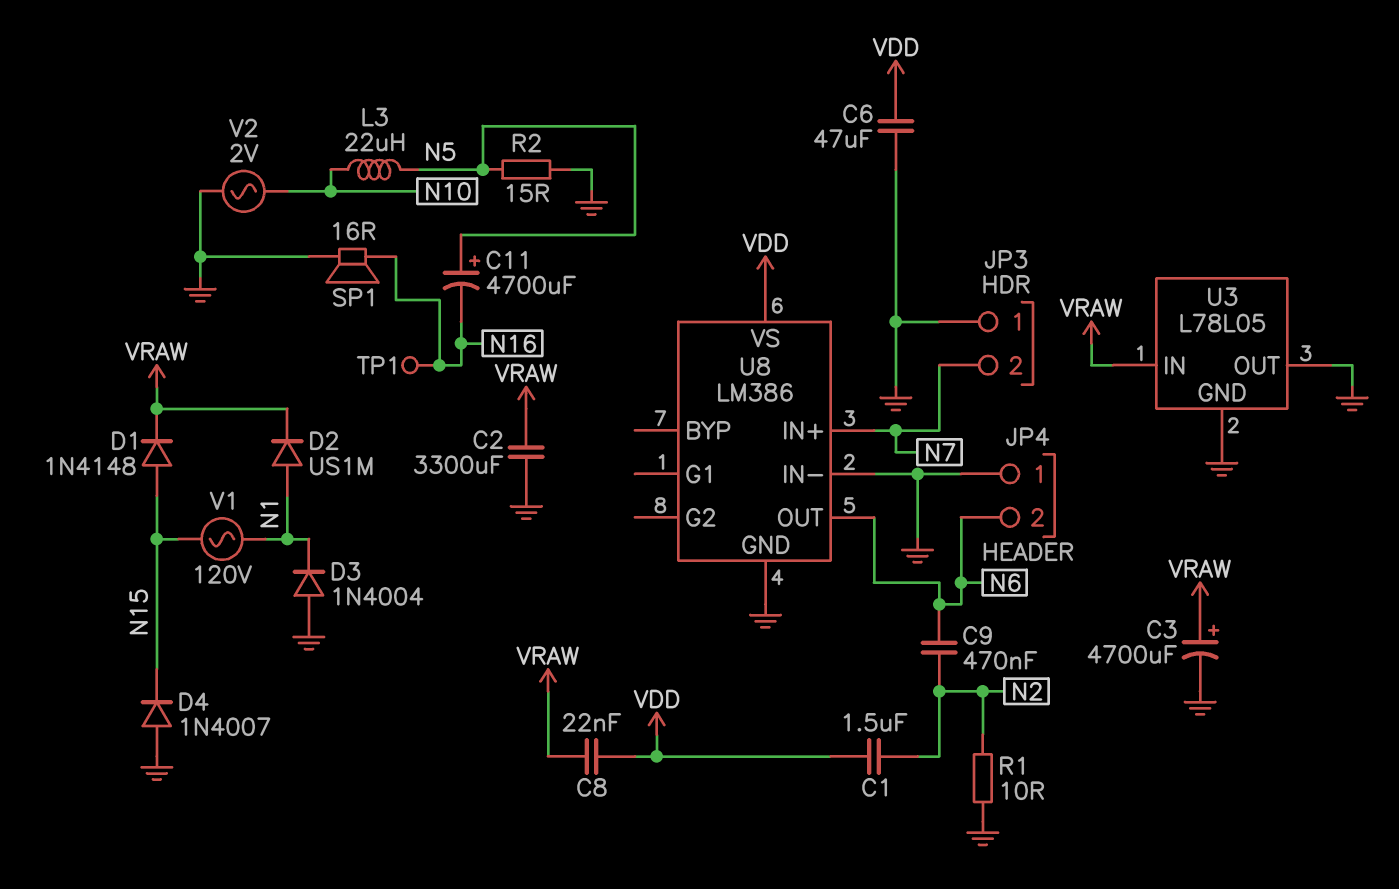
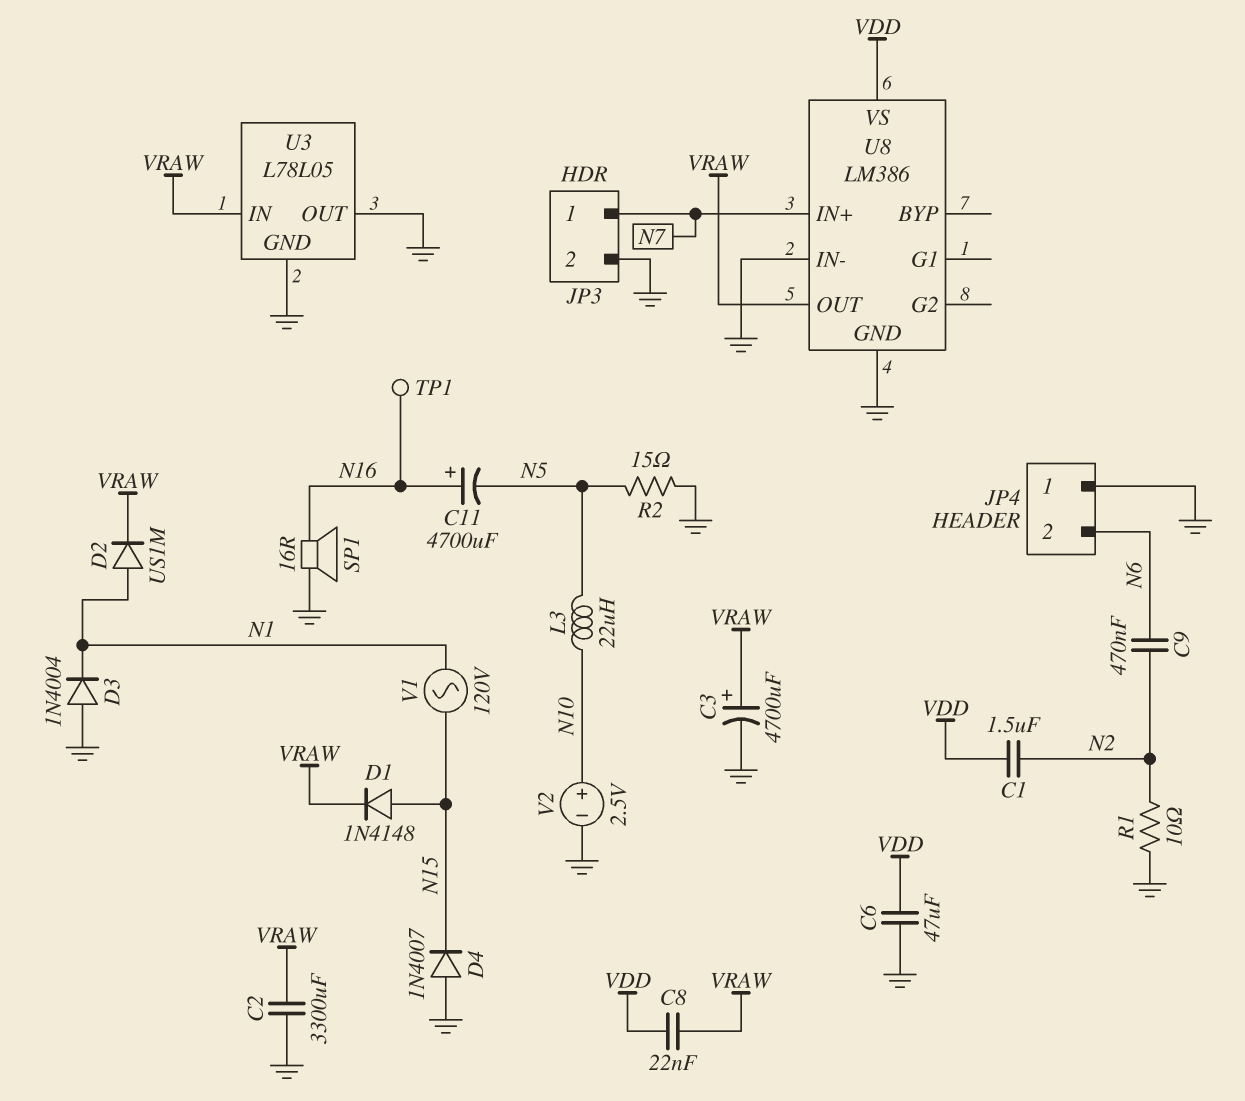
C11: 4700uF (plus N5, minus N16) -> 4700uF (plus N16, minus N5)
JP3 pin 1: GND -> N7
JP3 pin 2: N7 -> GND
U8 pin OUT: N6 -> VRAW
V2: AC 2V (GND, N10) -> 2.5V (plus N10, minus GND)

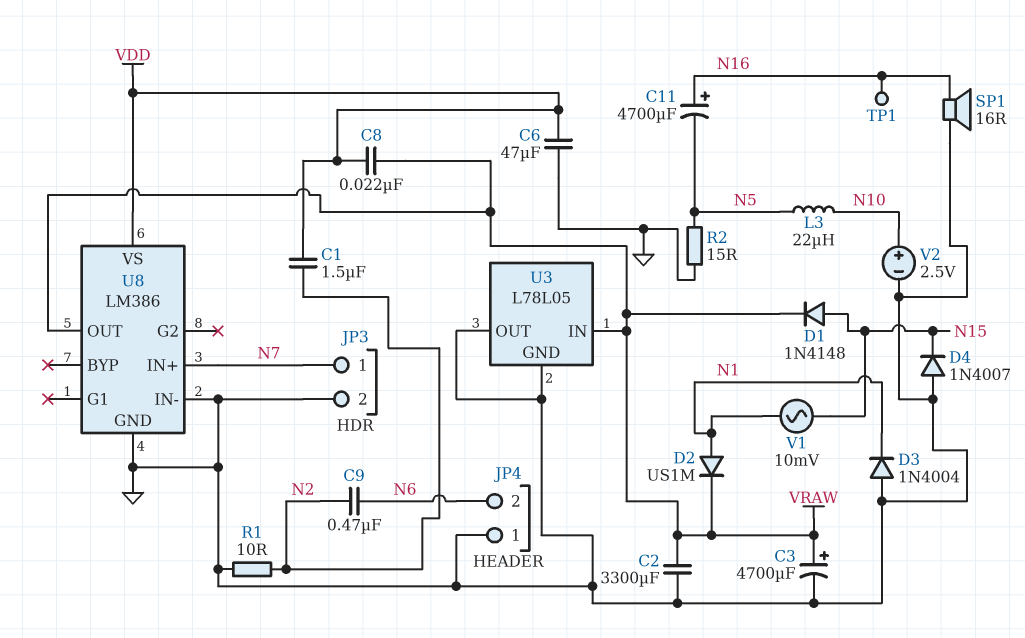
V1: AC 120V (N1, N15) -> AC 10mV (N1, N15)

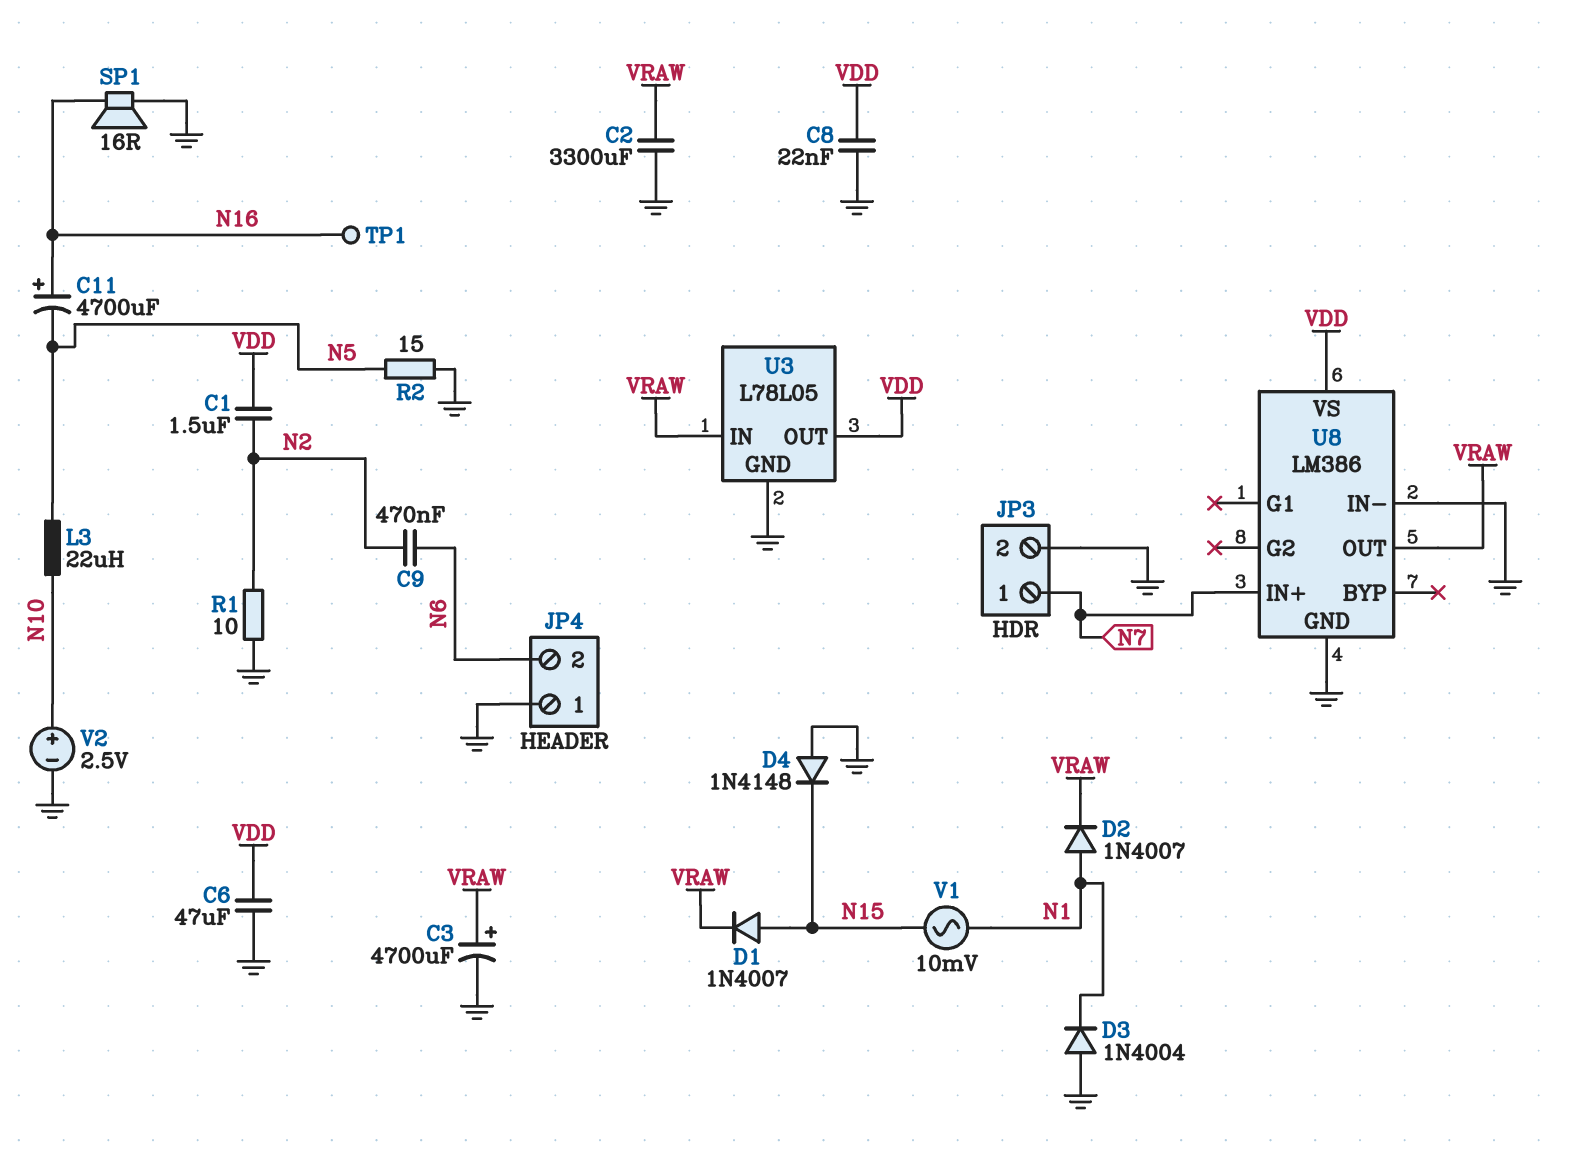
C8: 22nF (VDD, VRAW) -> 22nF (GND, VDD)
D1: diode 1N4148 (A N15, K VRAW) -> diode 1N4007 (A N15, K VRAW)
D2: diode US1M (A N1, K VRAW) -> diode 1N4007 (A N1, K VRAW)
D4: diode 1N4007 (A GND, K N15) -> diode 1N4148 (A GND, K N15)
U3 pin OUT: GND -> VDD

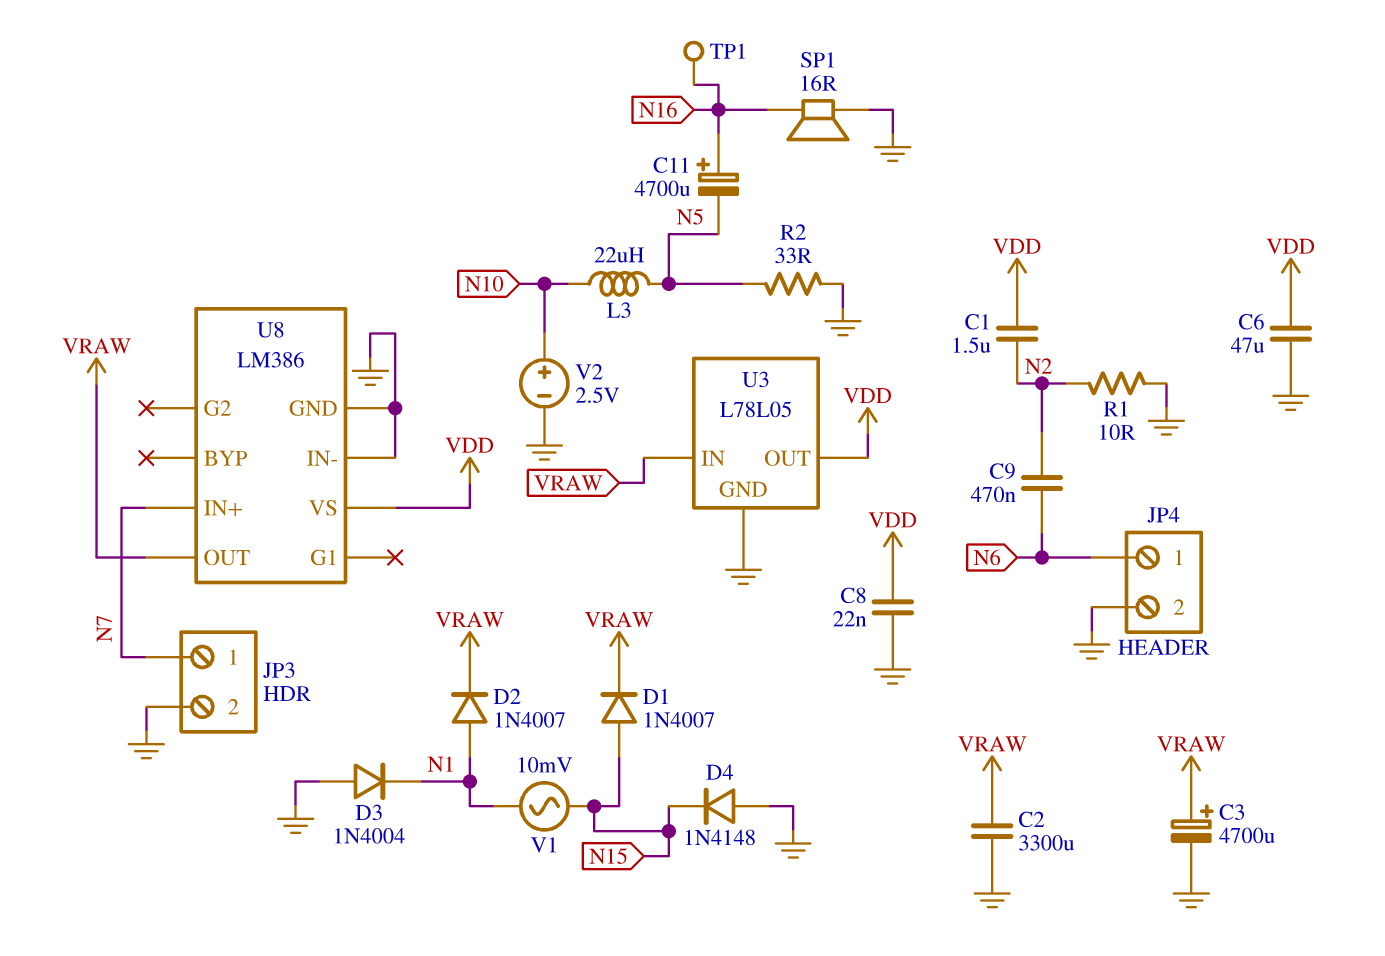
JP4 pin 1: GND -> N6
JP4 pin 2: N6 -> GND
R2: 15 (GND, N5) -> 33 (GND, N5)

